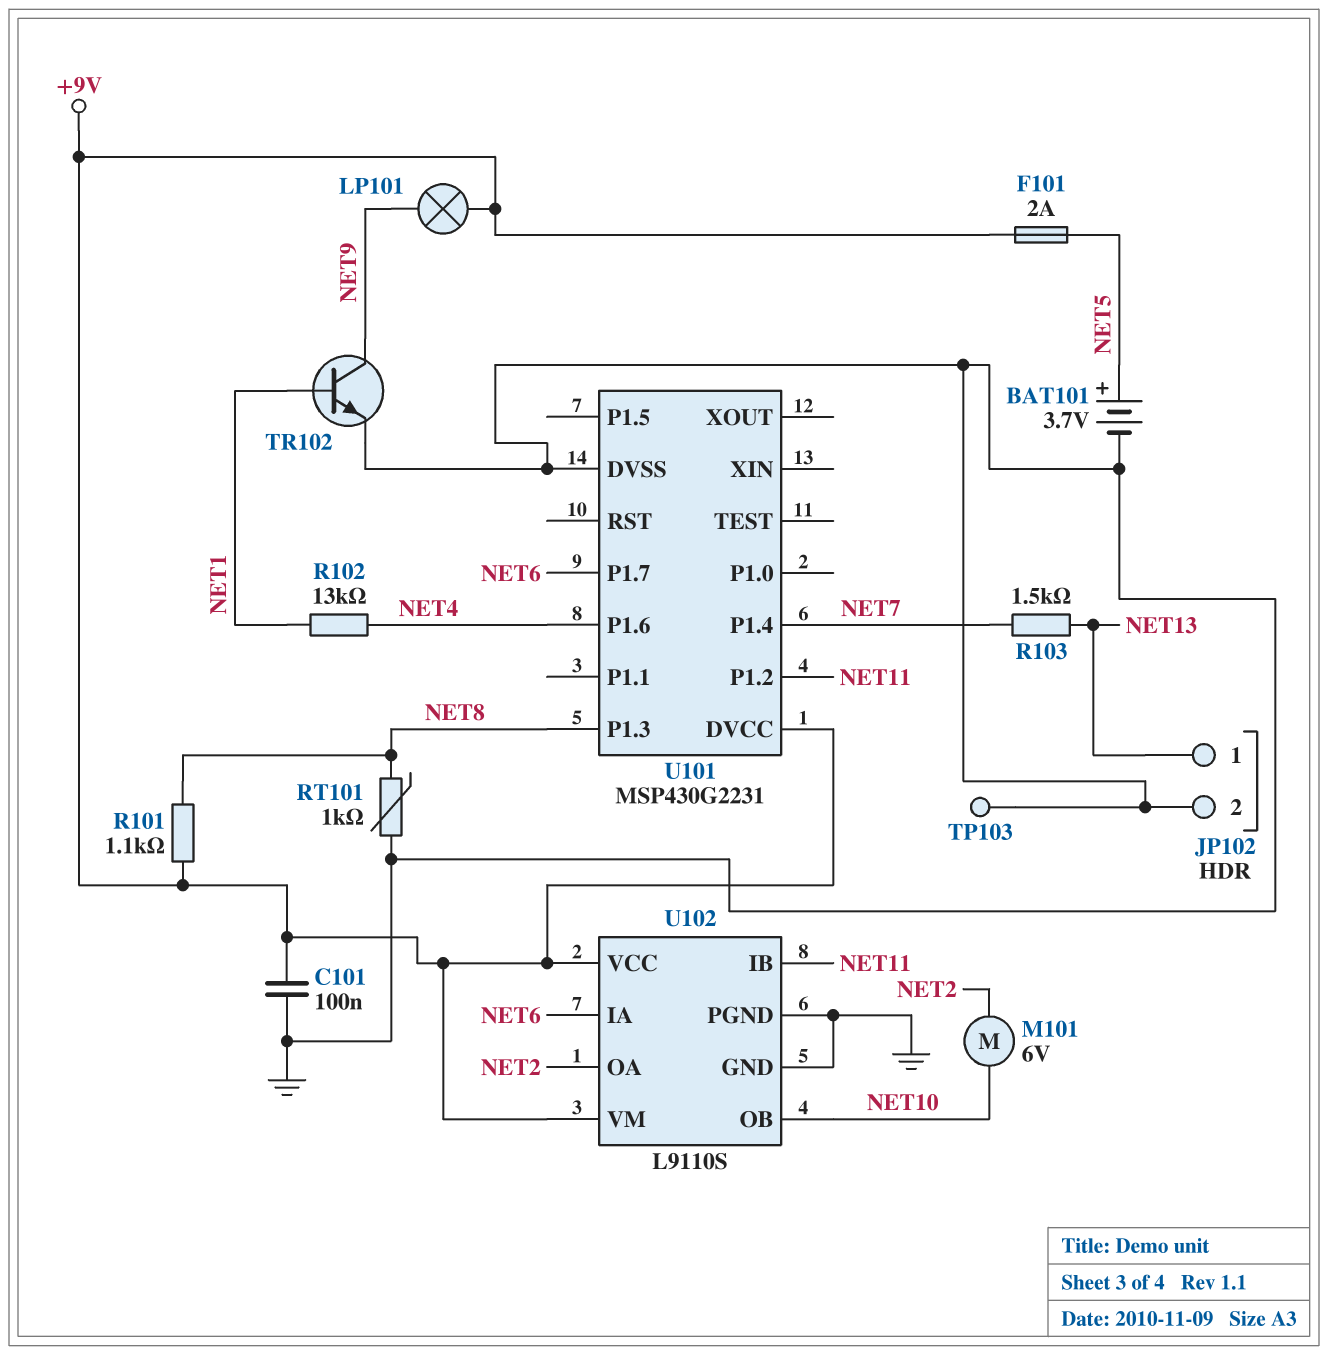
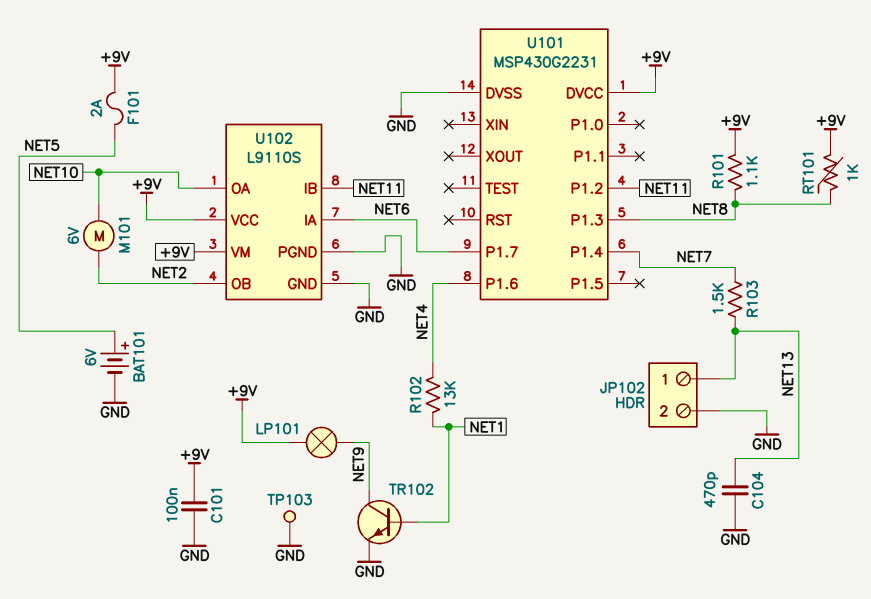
BAT101: 3.7V (plus NET5, minus GND) -> 6V (plus NET5, minus GND)
C104: none -> 470pF (GND, NET13)
RT101: 1k (GND, NET8) -> 1k (+9V, NET8)
U102 pin OA: NET2 -> NET10
U102 pin OB: NET10 -> NET2

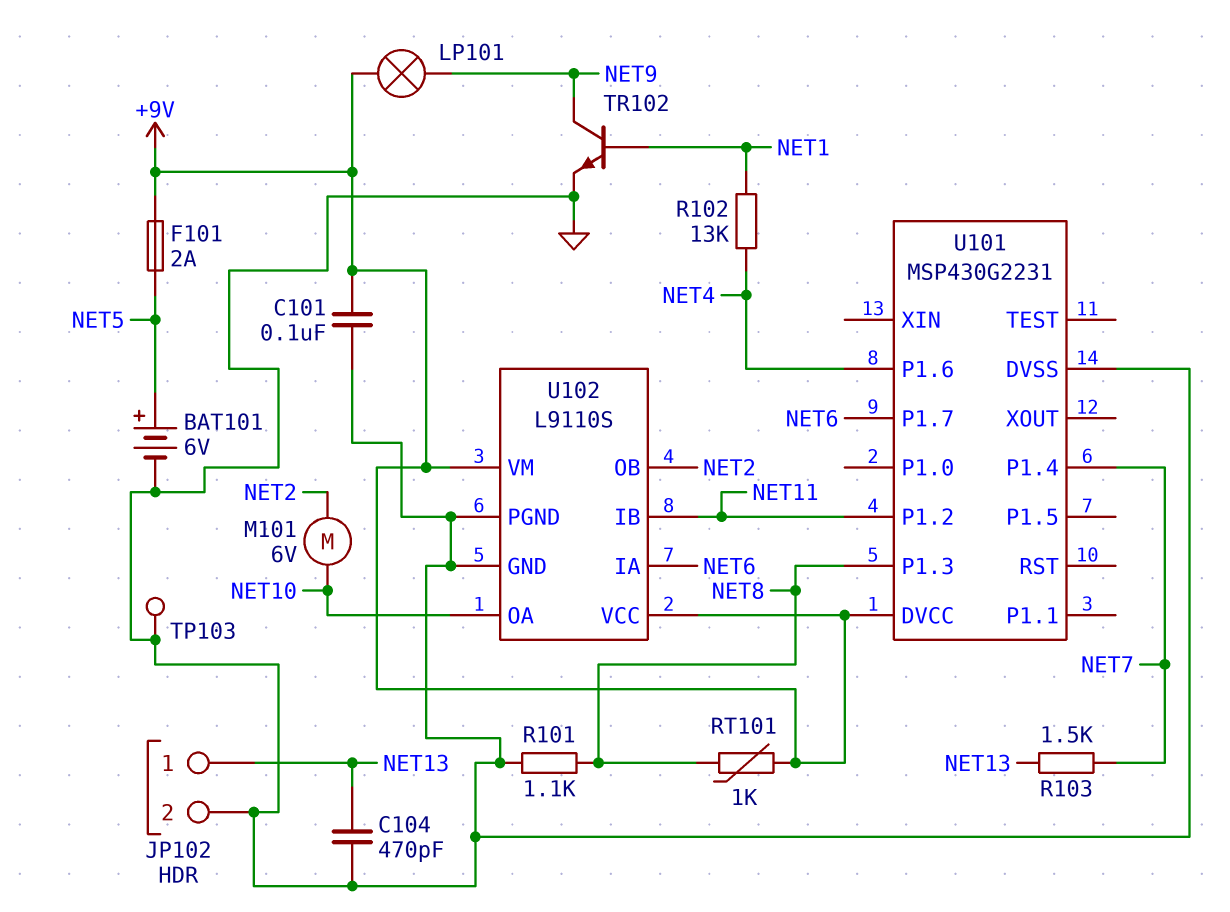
R101: 1.1k (+9V, NET8) -> 1.1k (GND, NET8)

